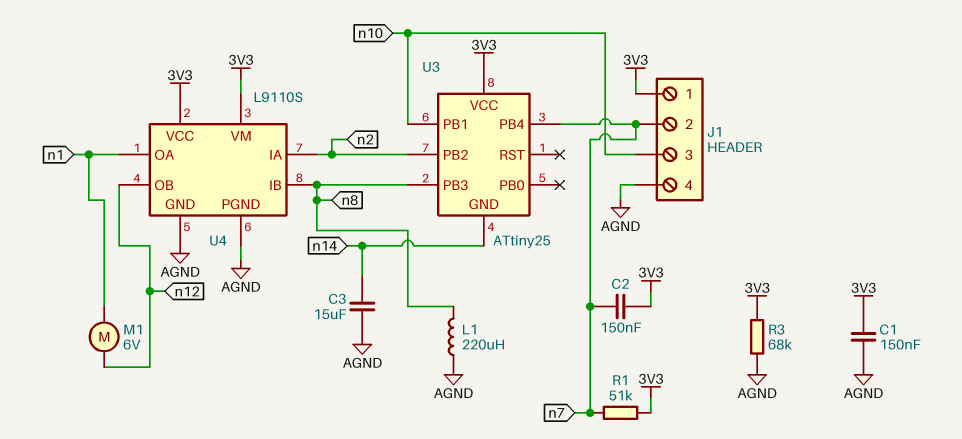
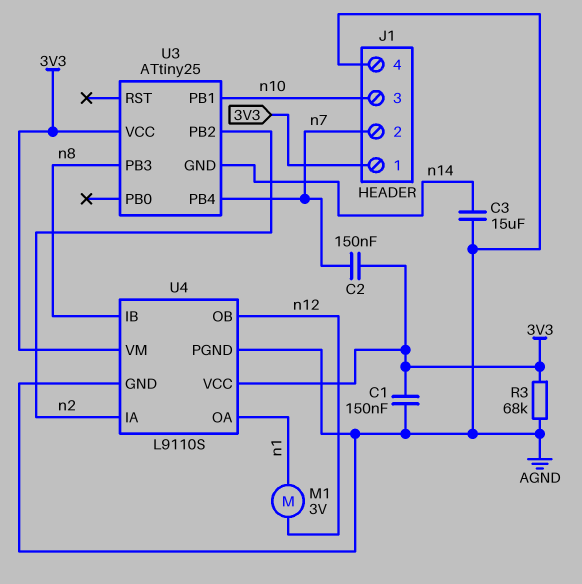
L1: 220uH (AGND, n8) -> none
M1: motor 6V (n1, n12) -> motor 3V (n1, n12)
R1: 51k (3V3, n7) -> none

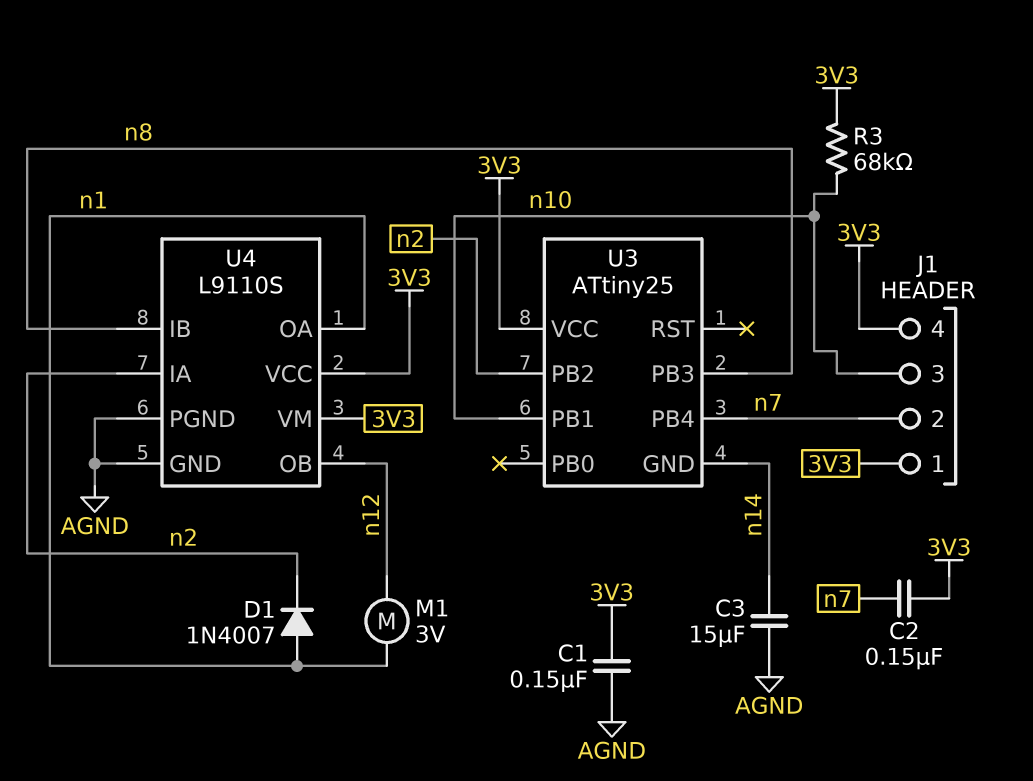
D1: none -> diode 1N4007 (A n1, K n2)
J1 pin 4: AGND -> 3V3
R3: 68k (3V3, AGND) -> 68k (3V3, n10)

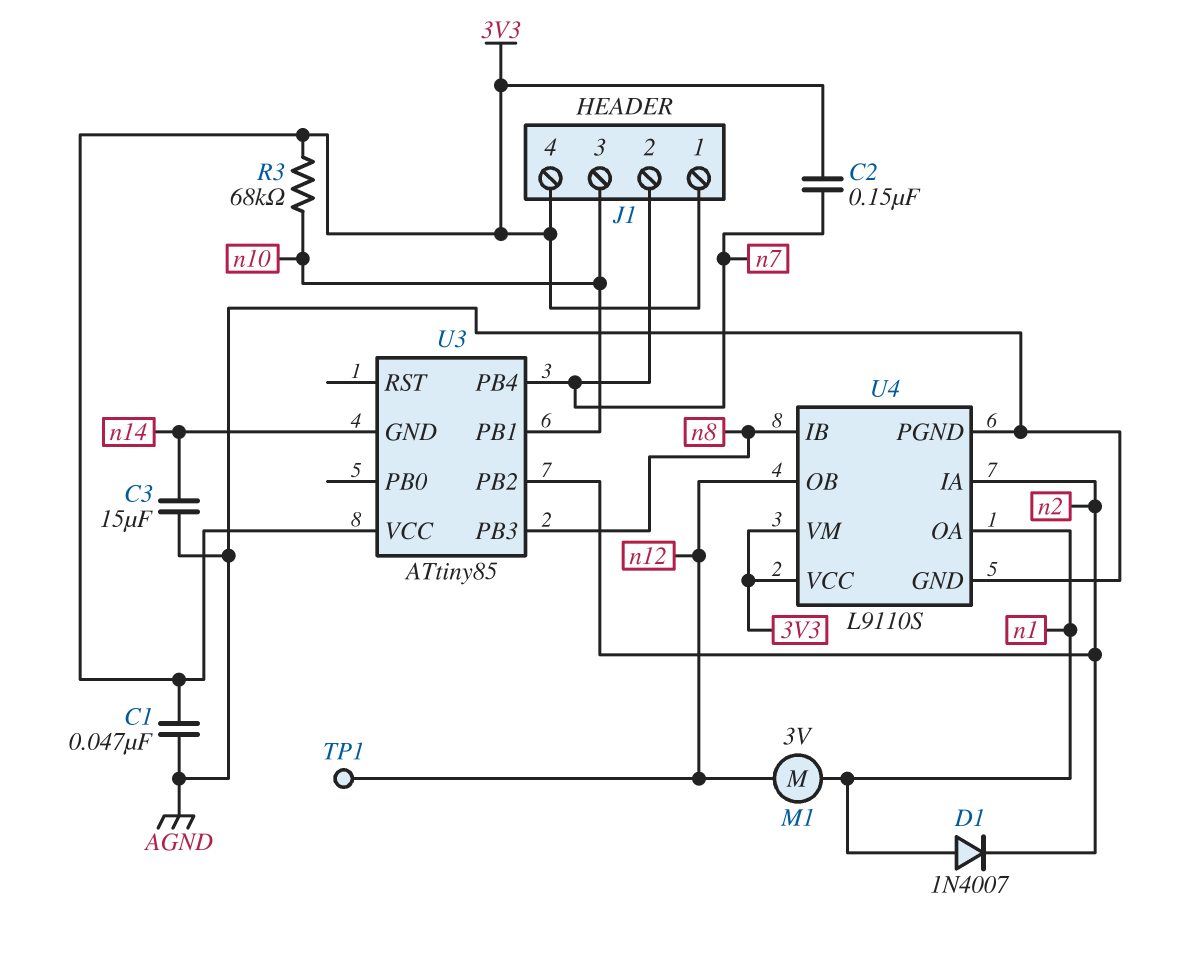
C1: 150nF (3V3, AGND) -> 47nF (3V3, AGND)
TP1: none -> test point (n12)
U3: ATtiny25 -> ATtiny85

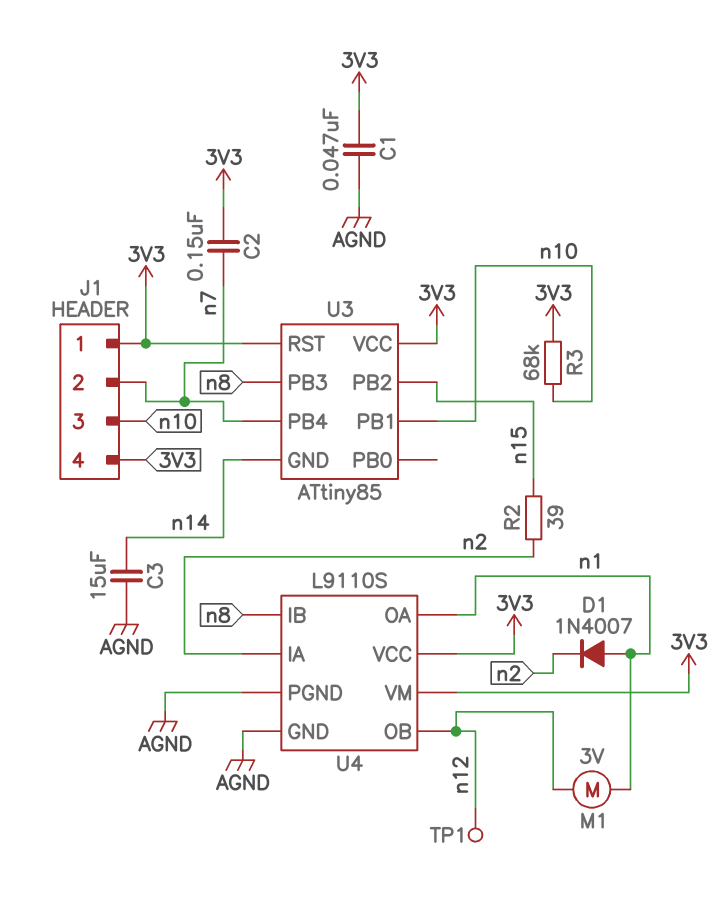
R2: none -> 39 (n2, n15)
U3 pin PB2: n2 -> n15
U3 pin RST: none -> 3V3

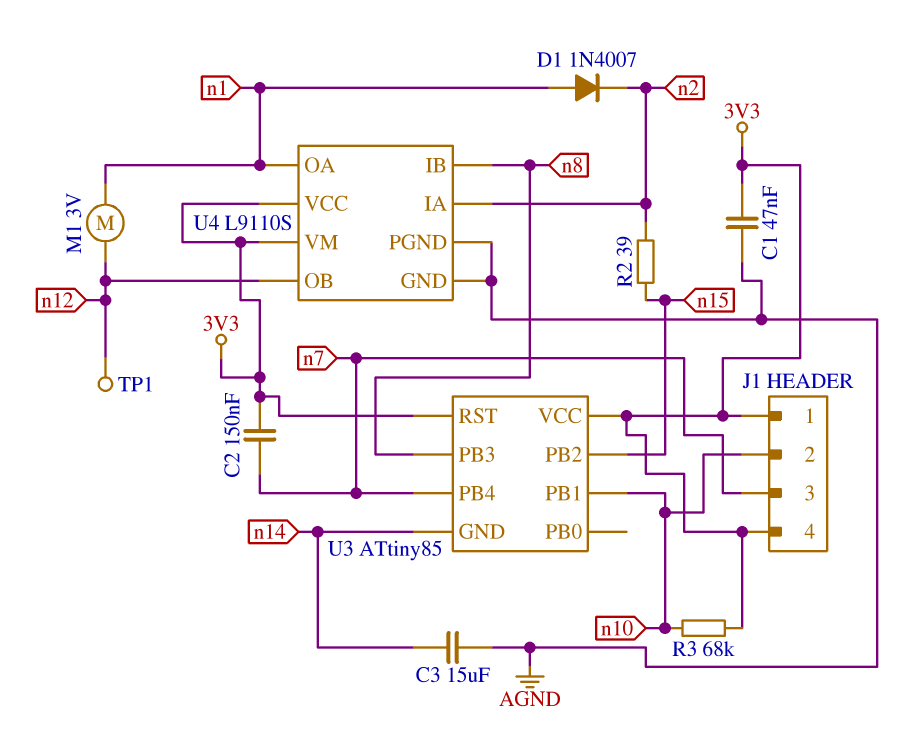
J1 pin 2: n7 -> n10
J1 pin 3: n10 -> n7

